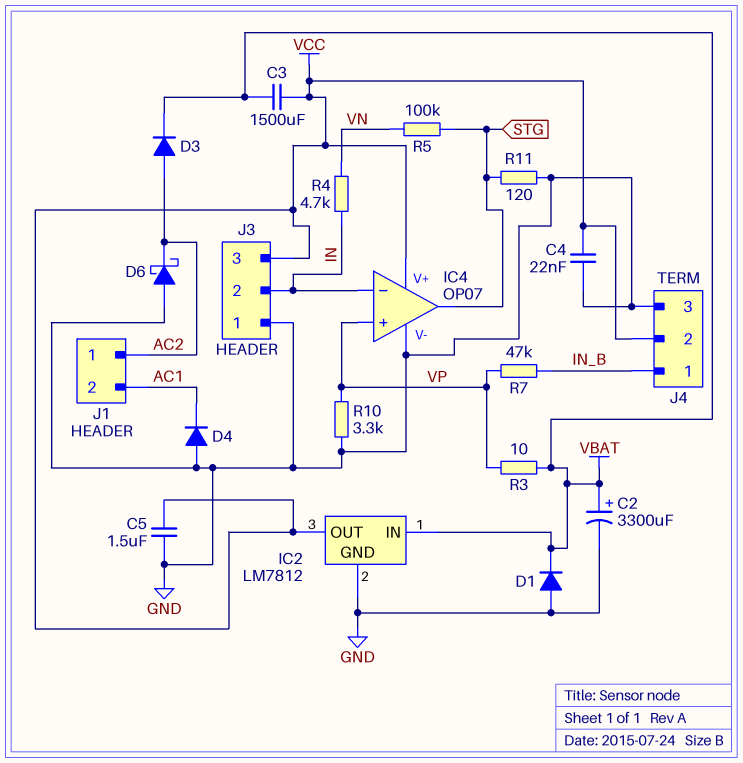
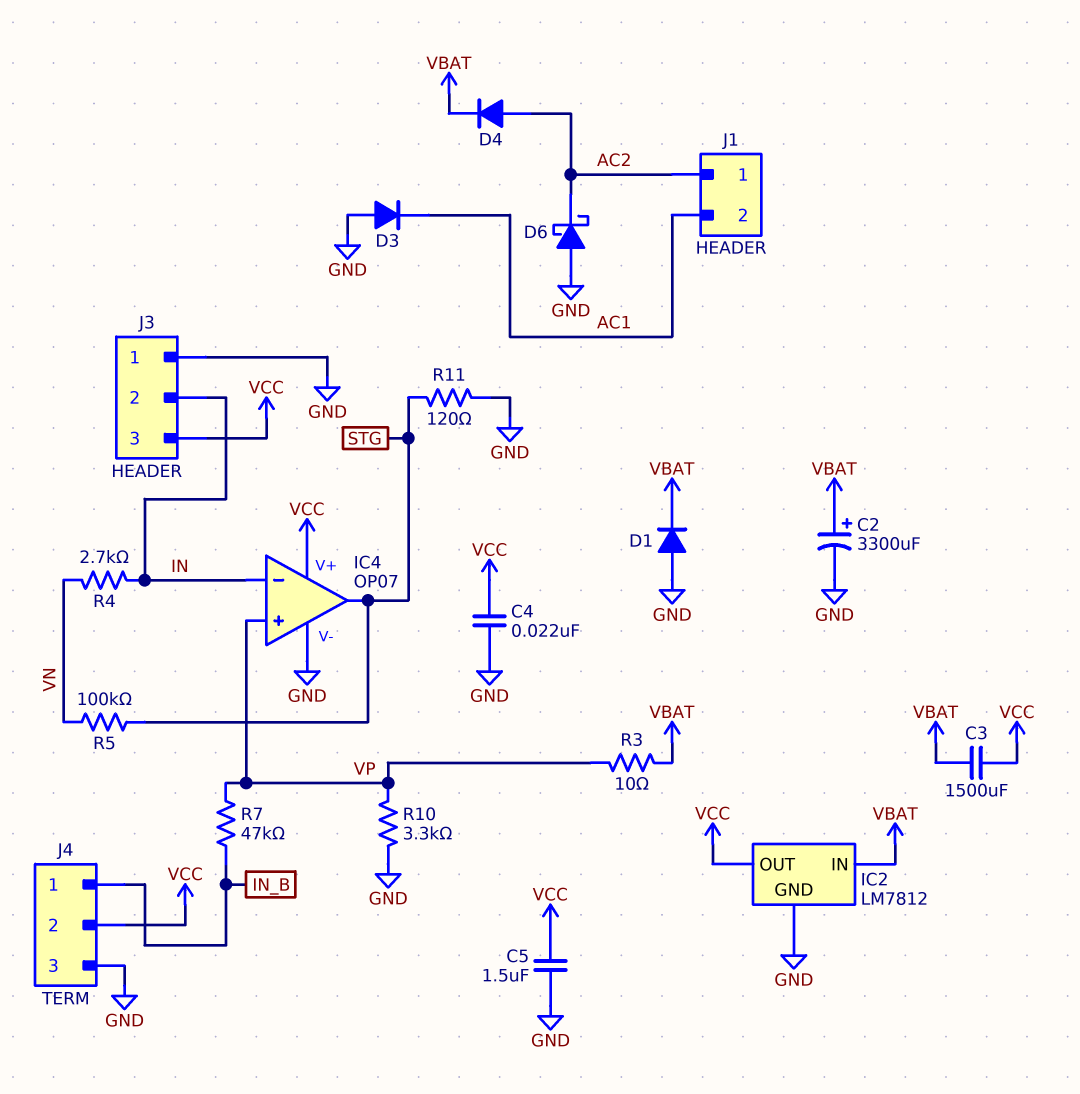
D3: diode (A AC2, K VBAT) -> diode (A GND, K AC1)
D4: diode (A GND, K AC1) -> diode (A AC2, K VBAT)
R4: 4.7k (IN, VN) -> 2.7k (IN, VN)

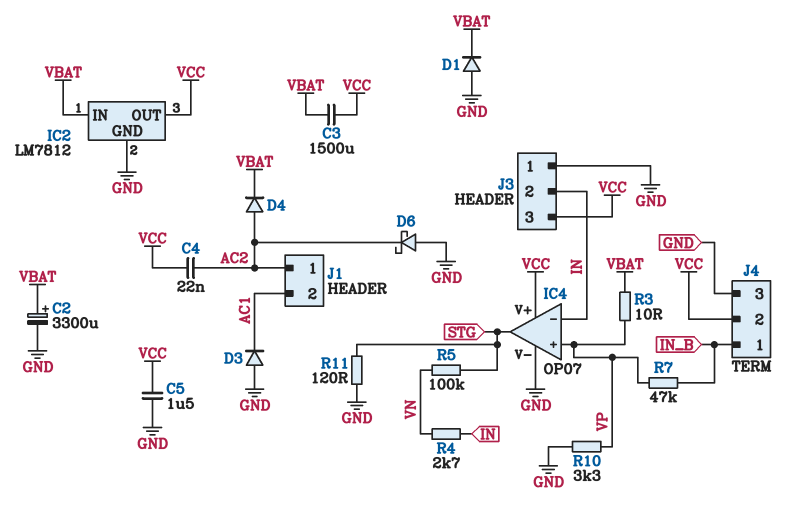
C4: 22nF (GND, VCC) -> 22nF (AC2, VCC)

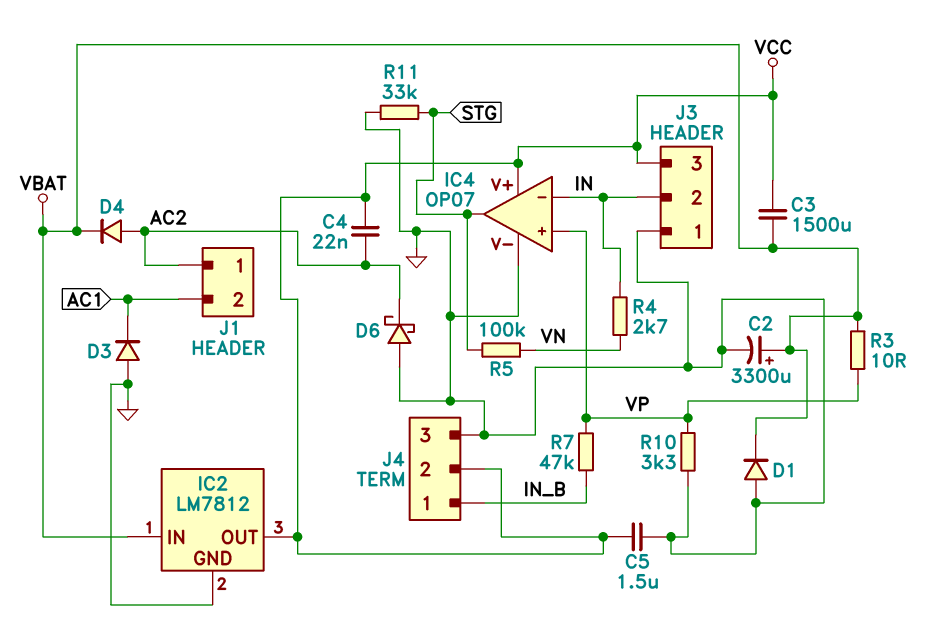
R11: 120 (GND, STG) -> 33k (GND, STG)

